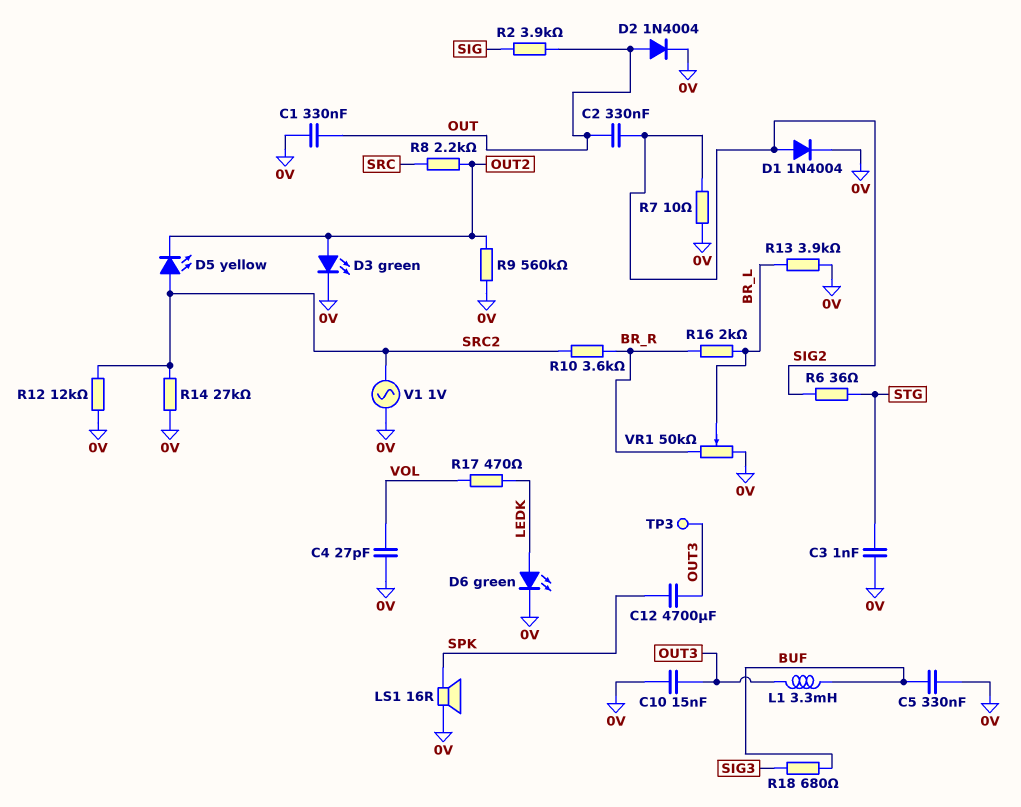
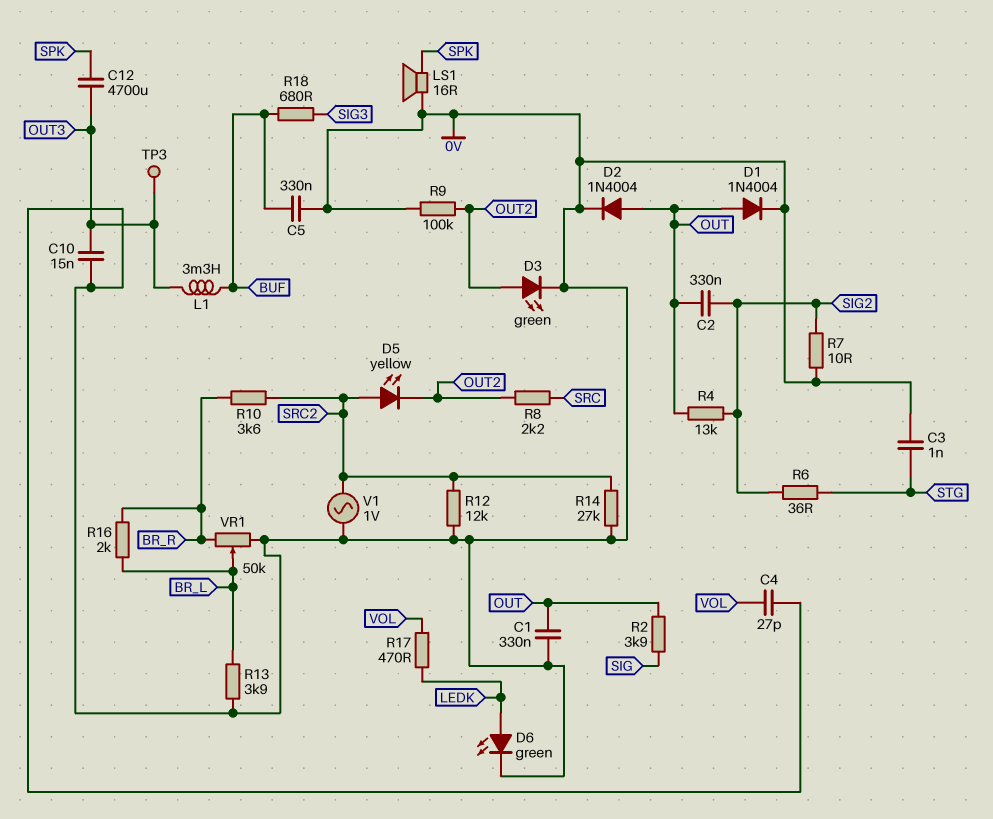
D1: diode 1N4004 (A SIG2, K 0V) -> diode 1N4004 (A OUT, K 0V)
R4: none -> 13k (OUT, SIG2)
R9: 560k (0V, OUT2) -> 100k (0V, OUT2)

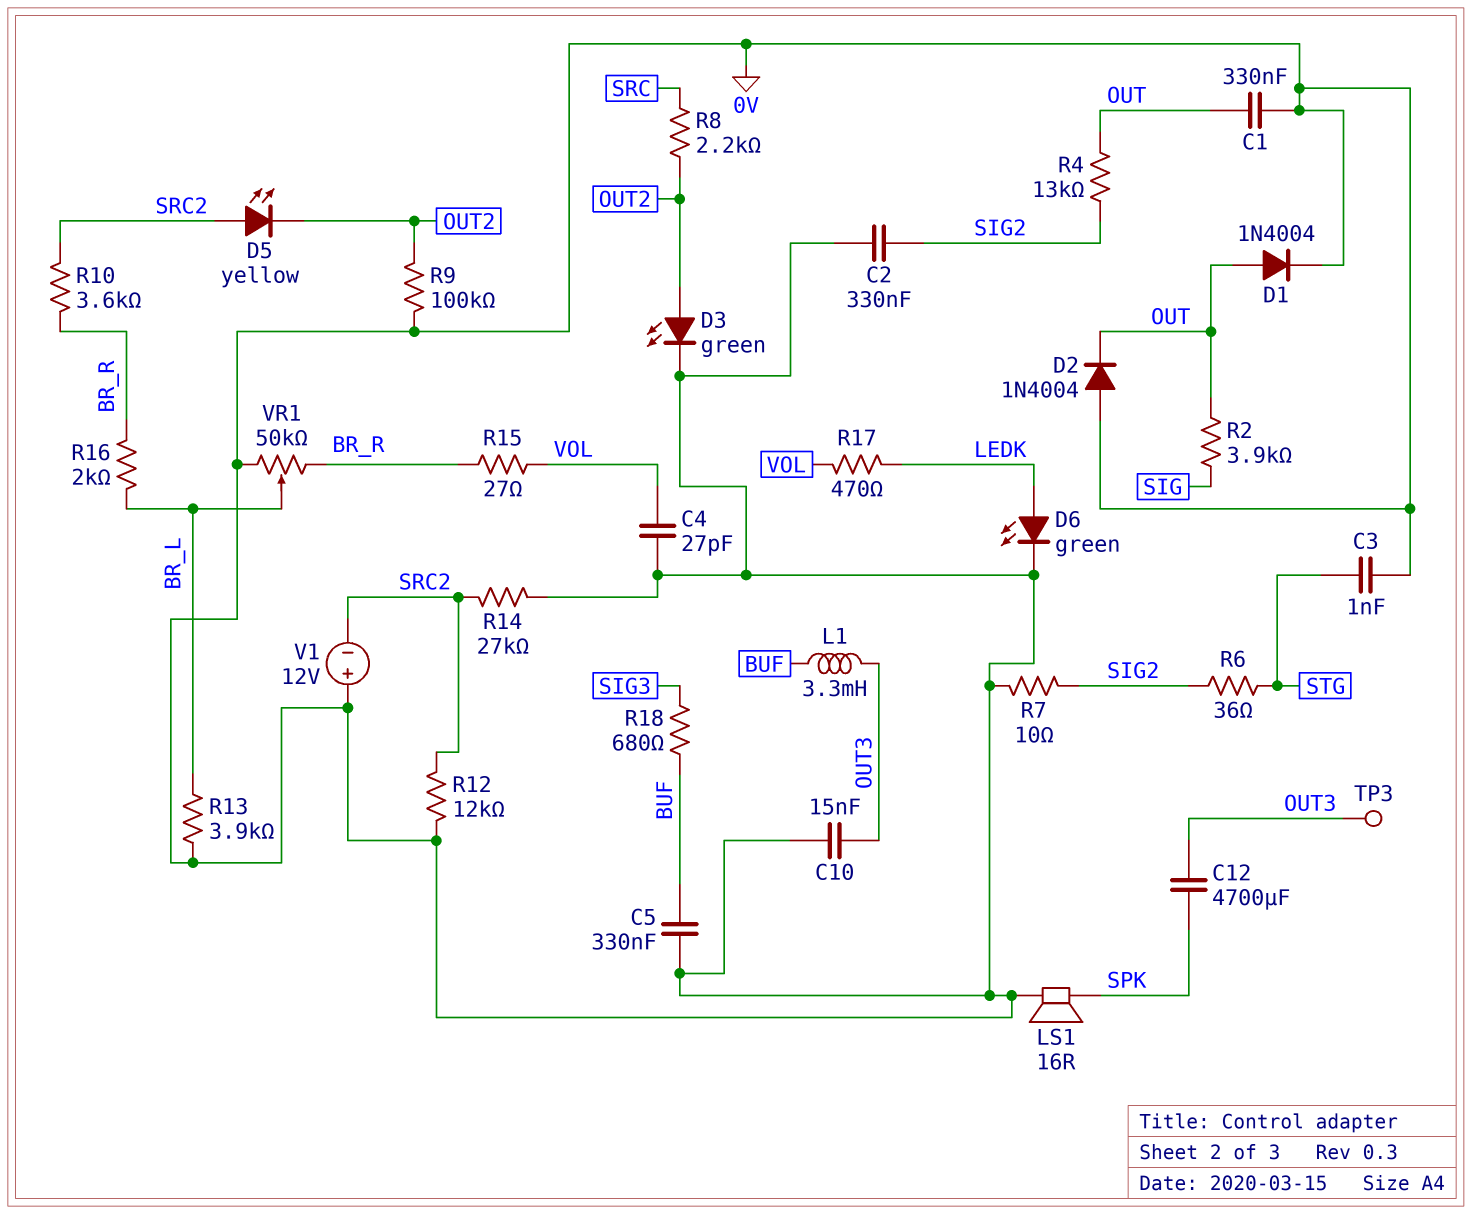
C2: 330nF (OUT, SIG2) -> 330nF (0V, SIG2)
D2: diode 1N4004 (A OUT, K 0V) -> diode 1N4004 (A 0V, K OUT)
R15: none -> 27 (BR_R, VOL)
V1: AC 1V (0V, SRC2) -> 12V (plus 0V, minus SRC2)

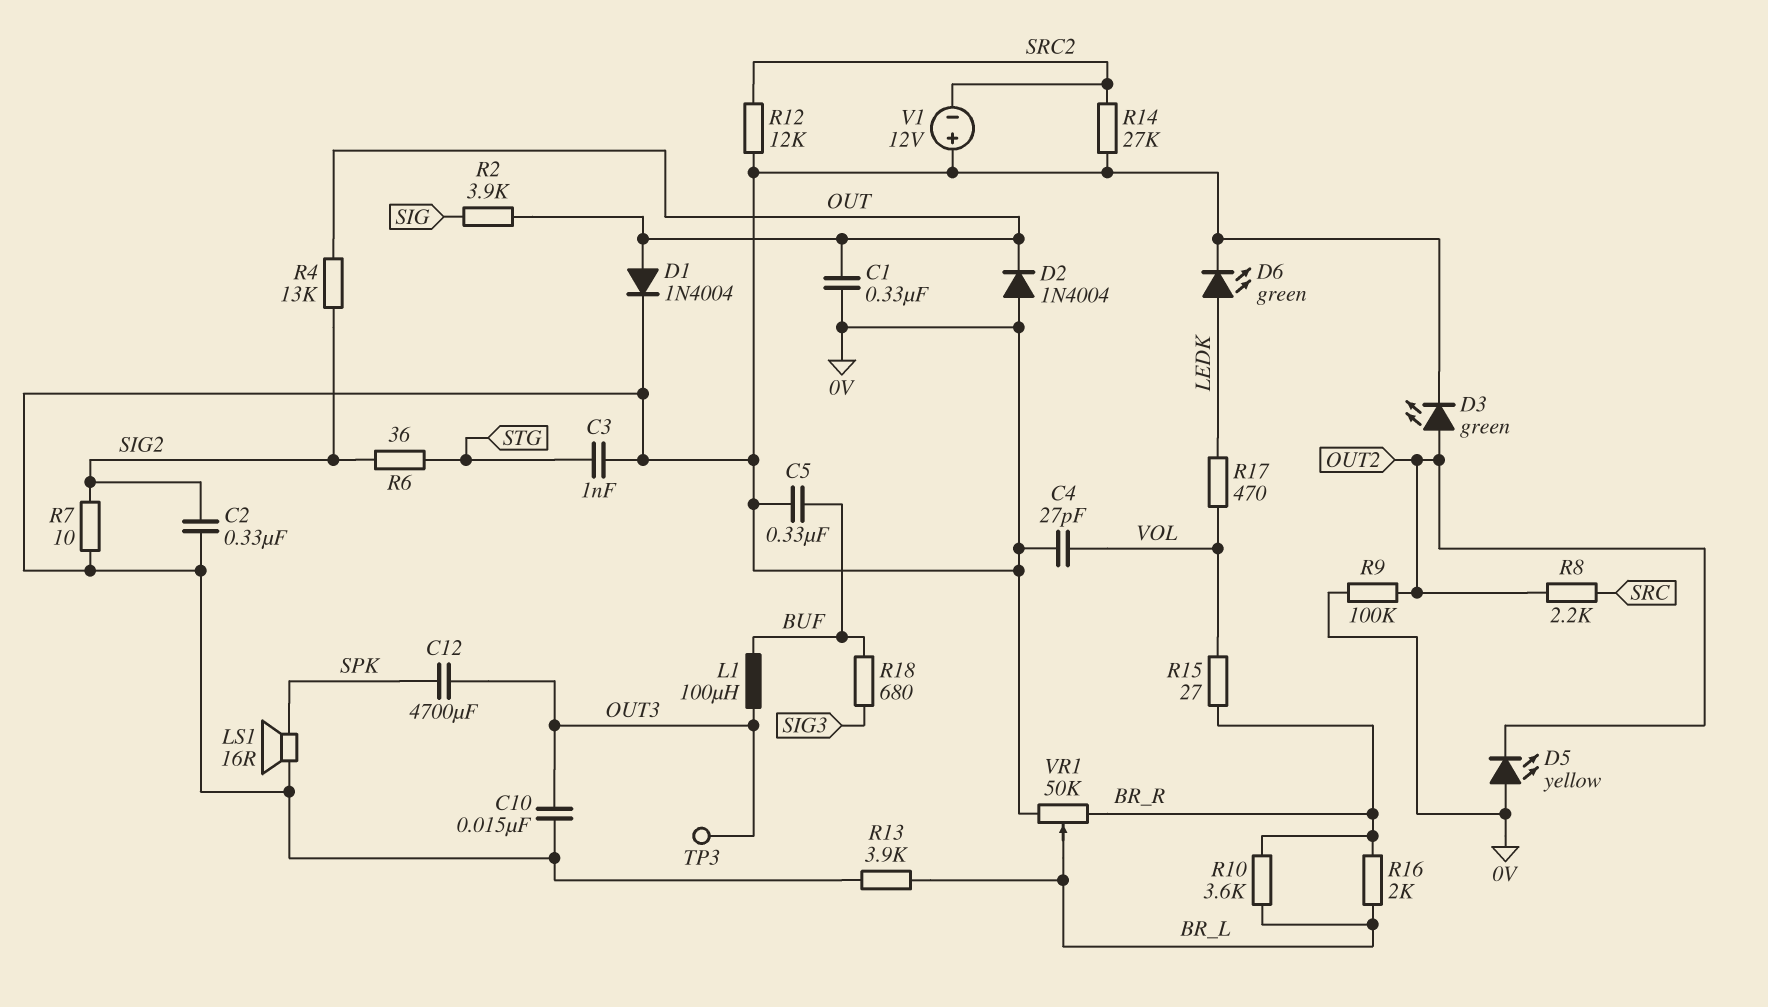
D5: LED yellow (A SRC2, K OUT2) -> LED yellow (A 0V, K OUT2)
L1: 3.3mH (BUF, OUT3) -> 100uH (BUF, OUT3)
R10: 3.6k (BR_R, SRC2) -> 3.6k (BR_L, BR_R)

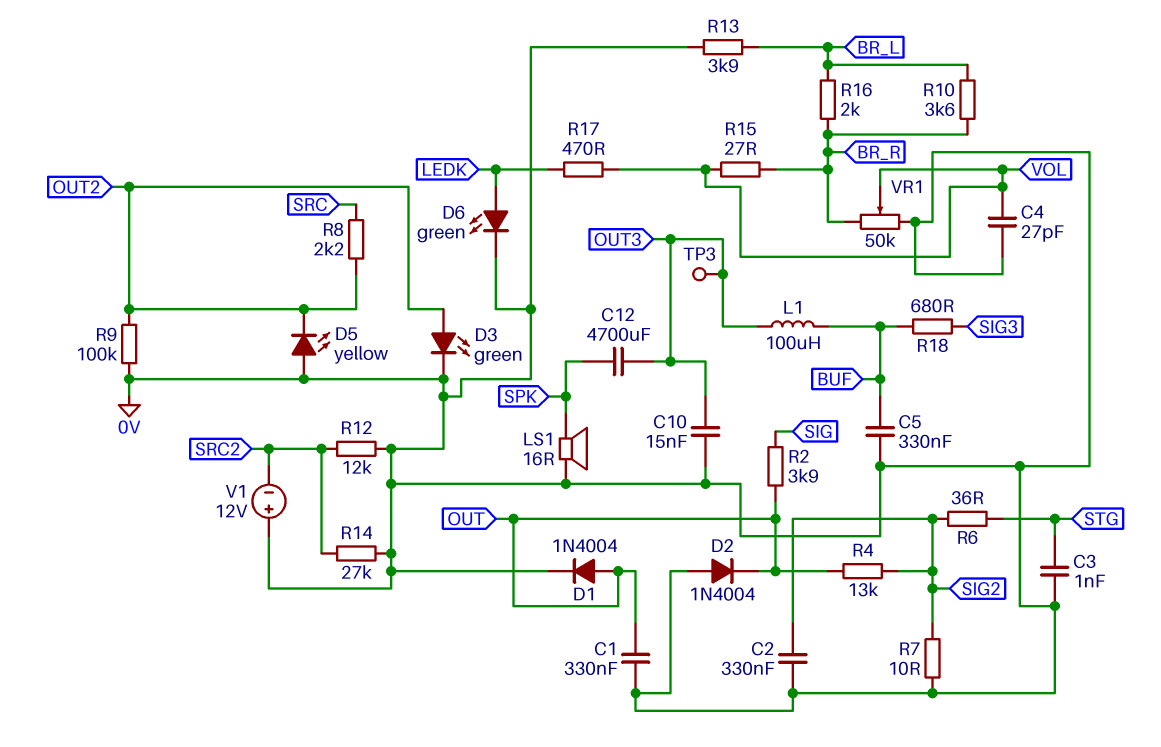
VR1: 50k (0V, BR_R, wiper BR_L) -> 50k (0V, BR_R, wiper VOL)

